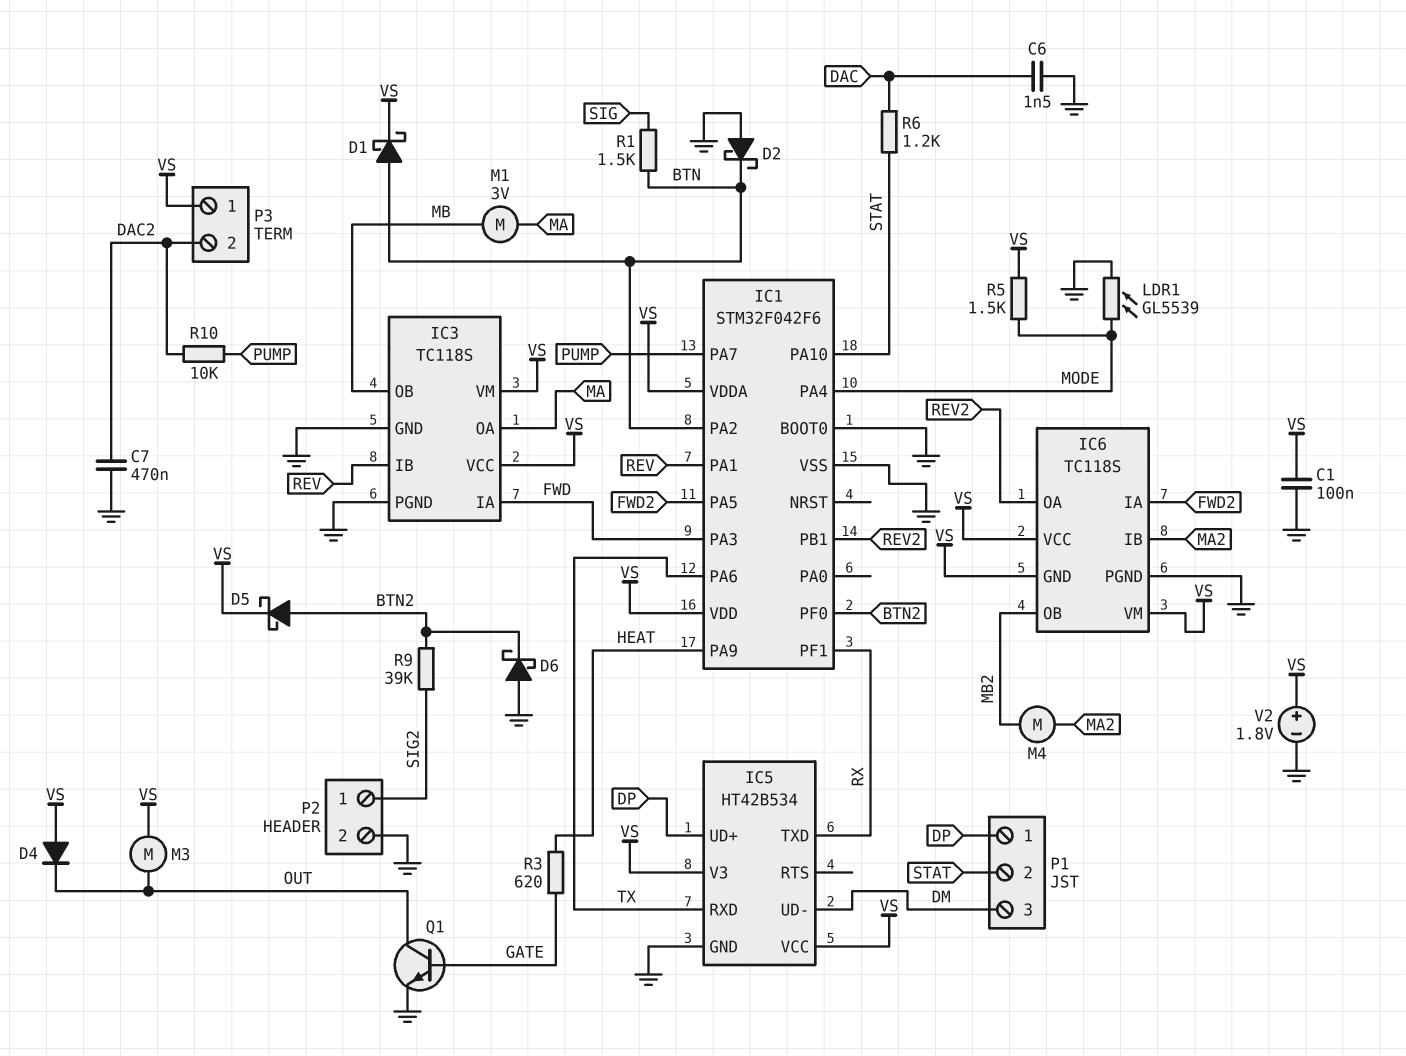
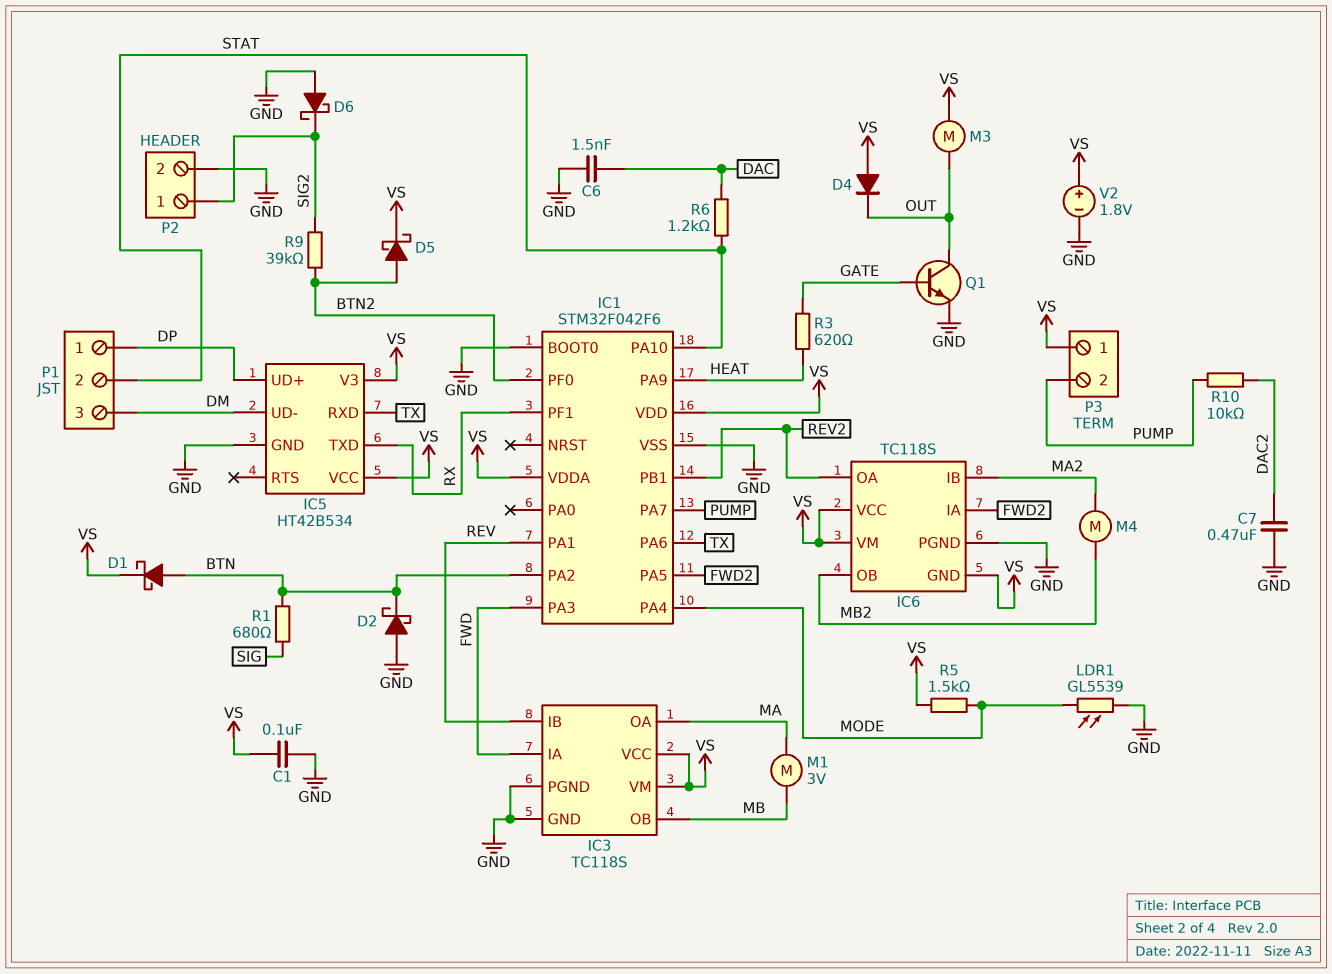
D6: schottky (A GND, K BTN2) -> schottky (A GND, K SIG2)
P3 pin 2: DAC2 -> PUMP
R1: 1.5k (BTN, SIG) -> 680 (BTN, SIG)

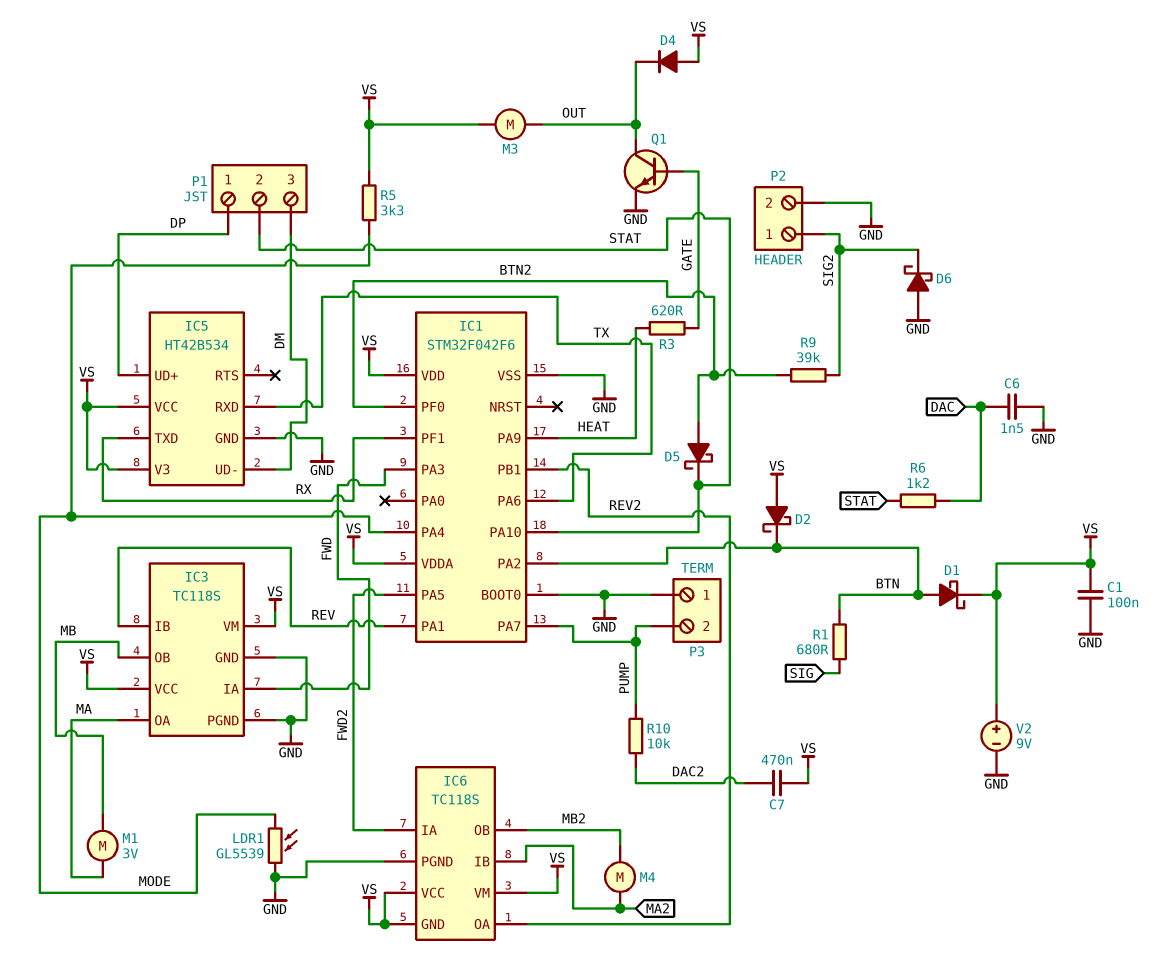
C7: 470nF (DAC2, GND) -> 470nF (DAC2, VS)
D2: schottky (A GND, K BTN) -> schottky (A VS, K BTN)
D5: schottky (A BTN2, K VS) -> schottky (A BTN2, K STAT)
P3 pin 1: VS -> GND
R5: 1.5k (MODE, VS) -> 3.3k (MODE, VS)
V2: 1.8V (plus VS, minus GND) -> 9V (plus VS, minus GND)

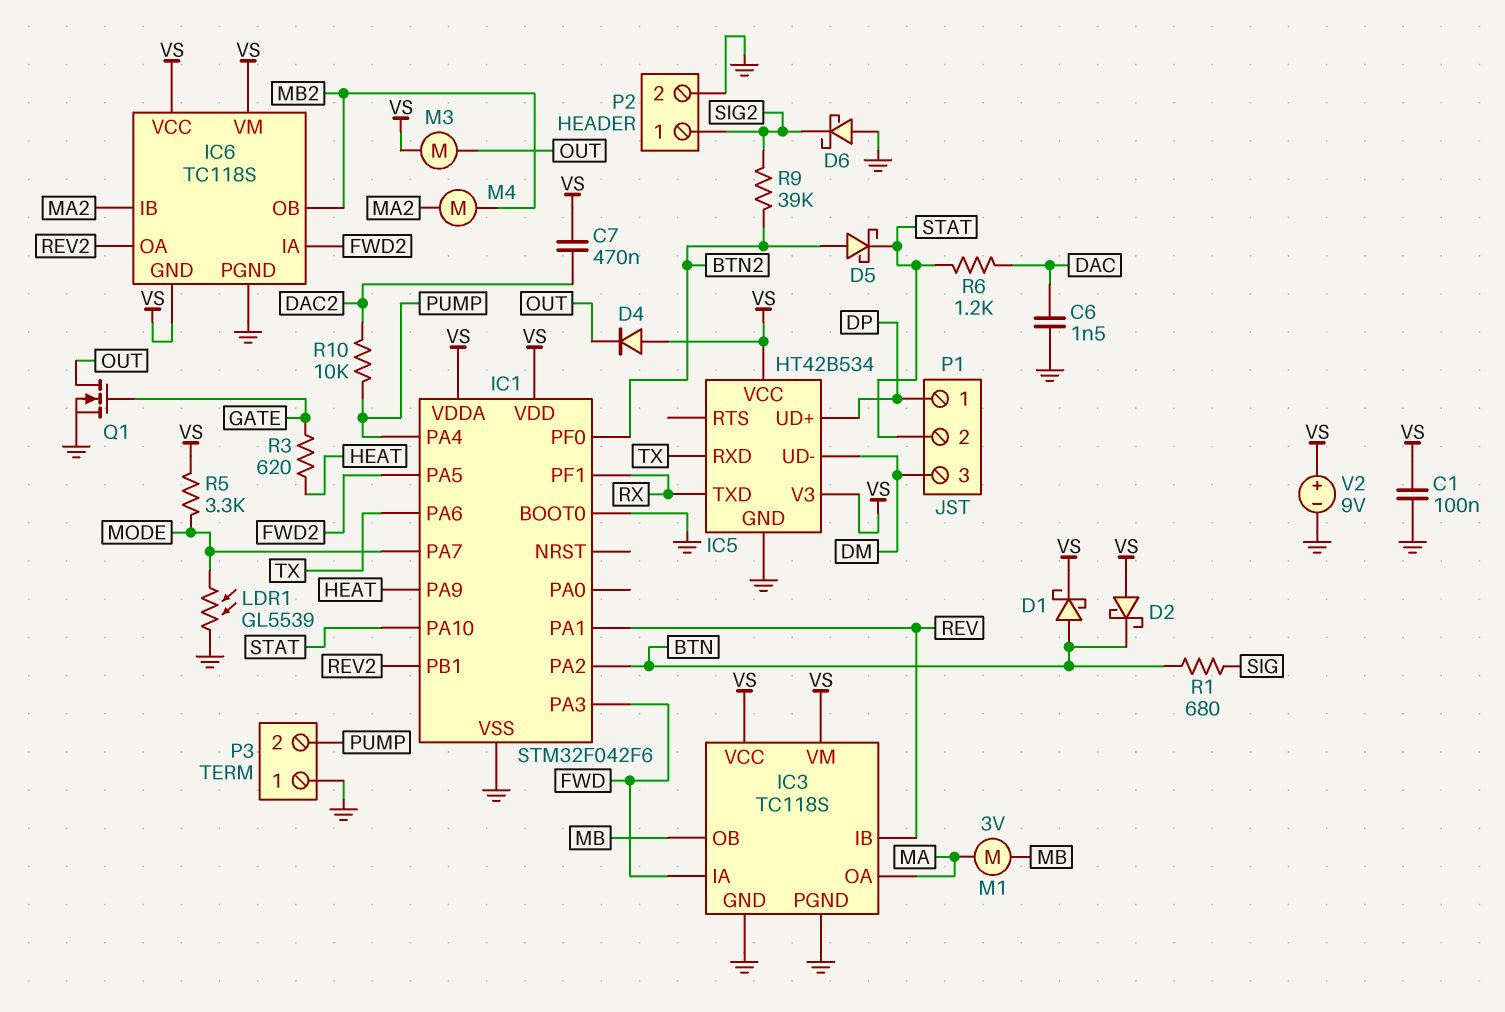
IC1 pin PA4: MODE -> PUMP
IC1 pin PA7: PUMP -> MODE
Q1: NPN (B GATE, C OUT, E GND) -> NMOS (G GATE, D OUT, S GND)

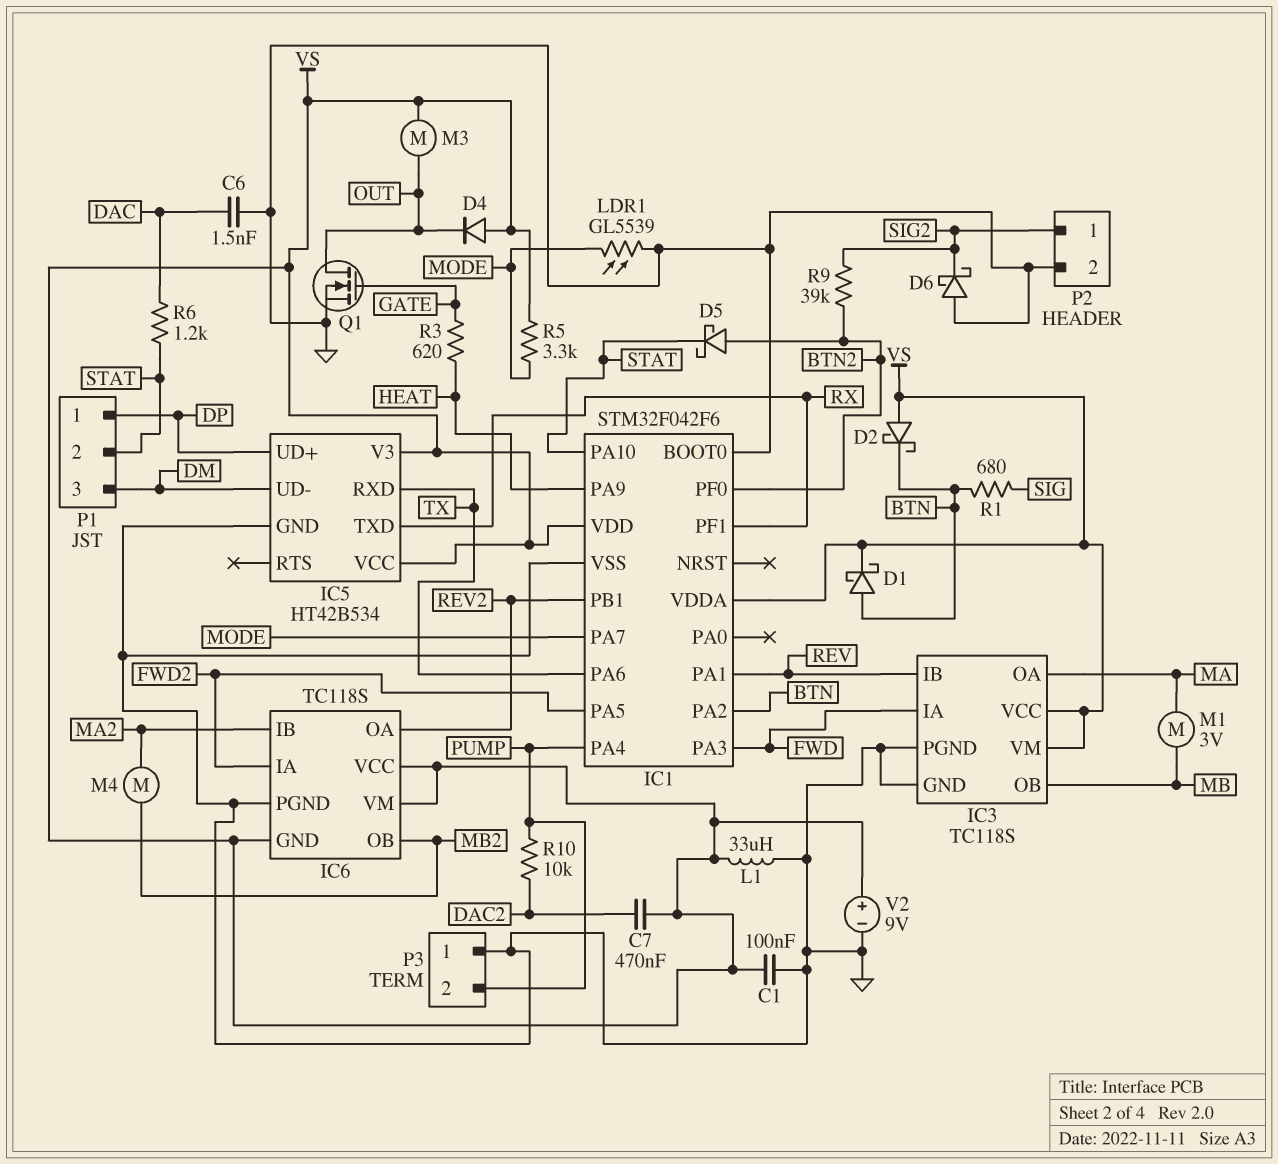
L1: none -> 33uH (GND, VS)

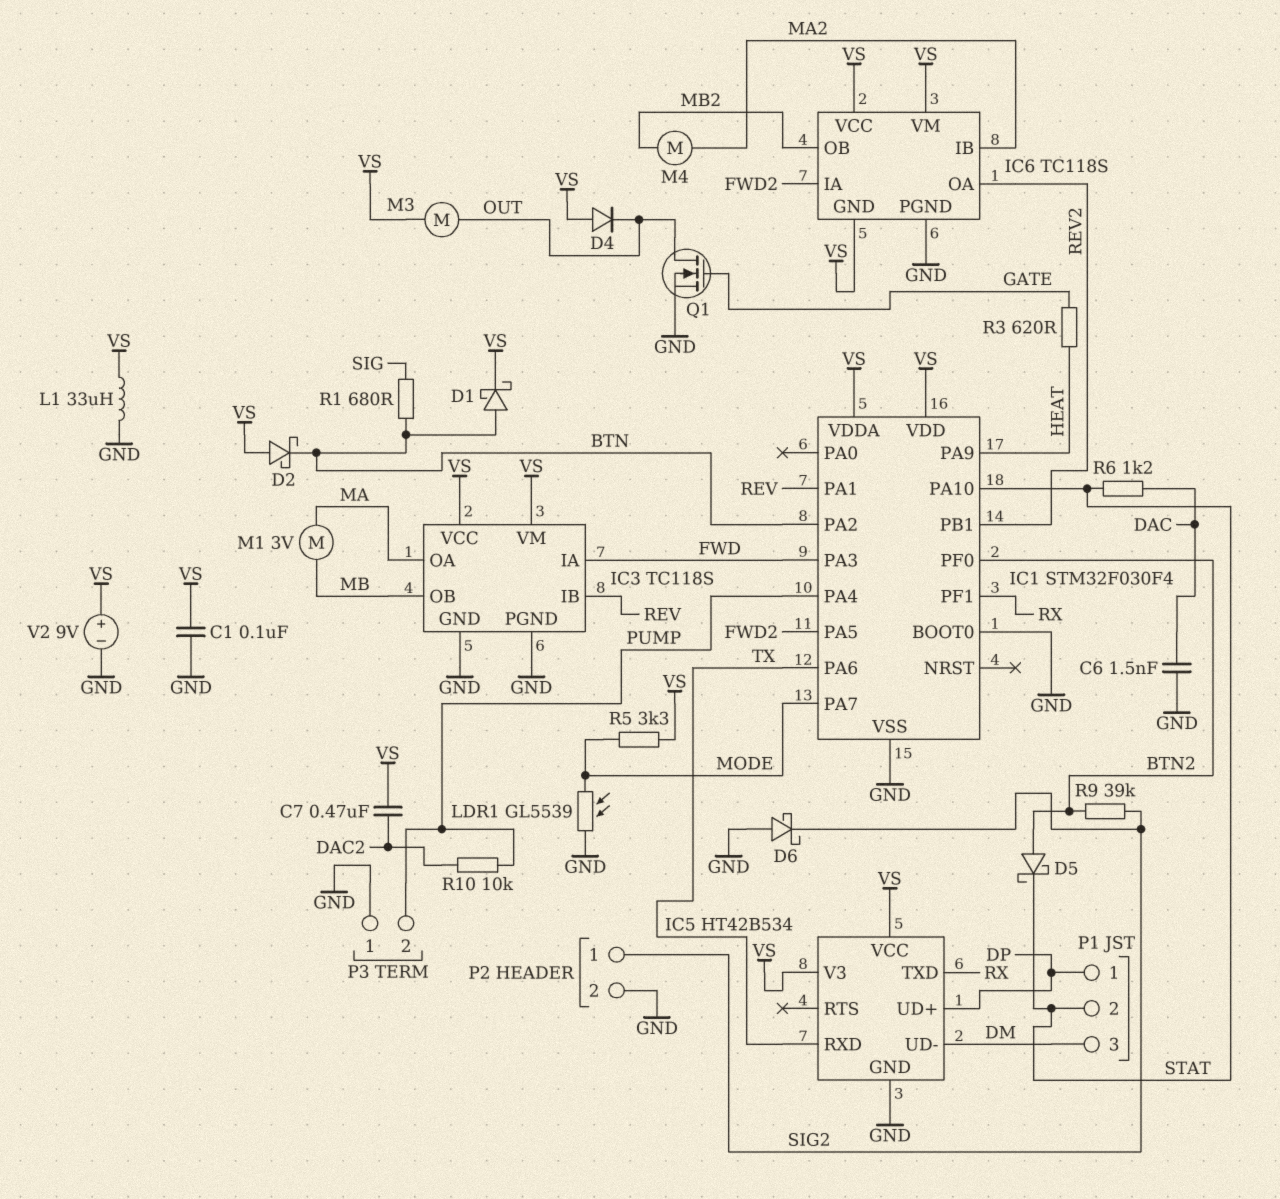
IC1: STM32F042F6 -> STM32F030F4

